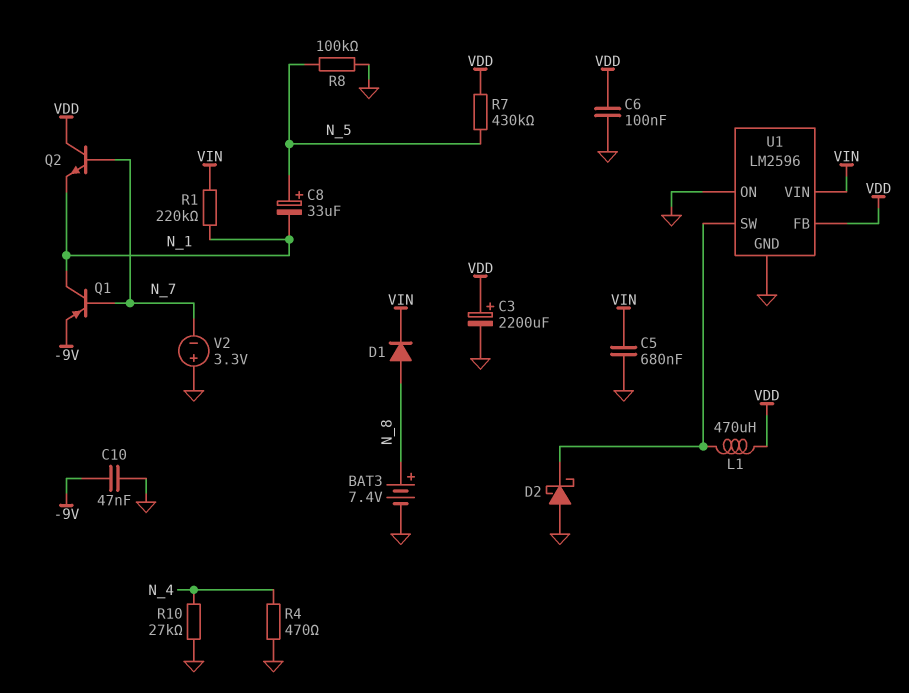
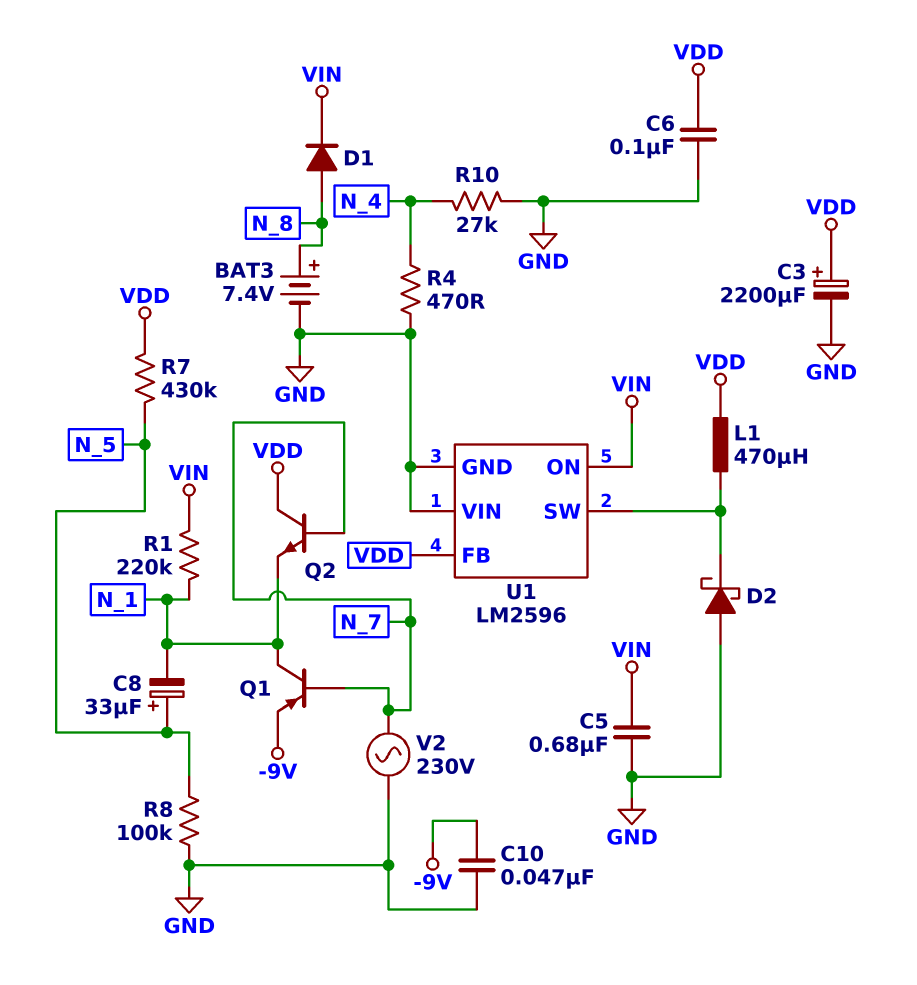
U1 pin ON: GND -> VIN
U1 pin VIN: VIN -> GND
V2: 3.3V (plus GND, minus N_7) -> AC 230V (GND, N_7)

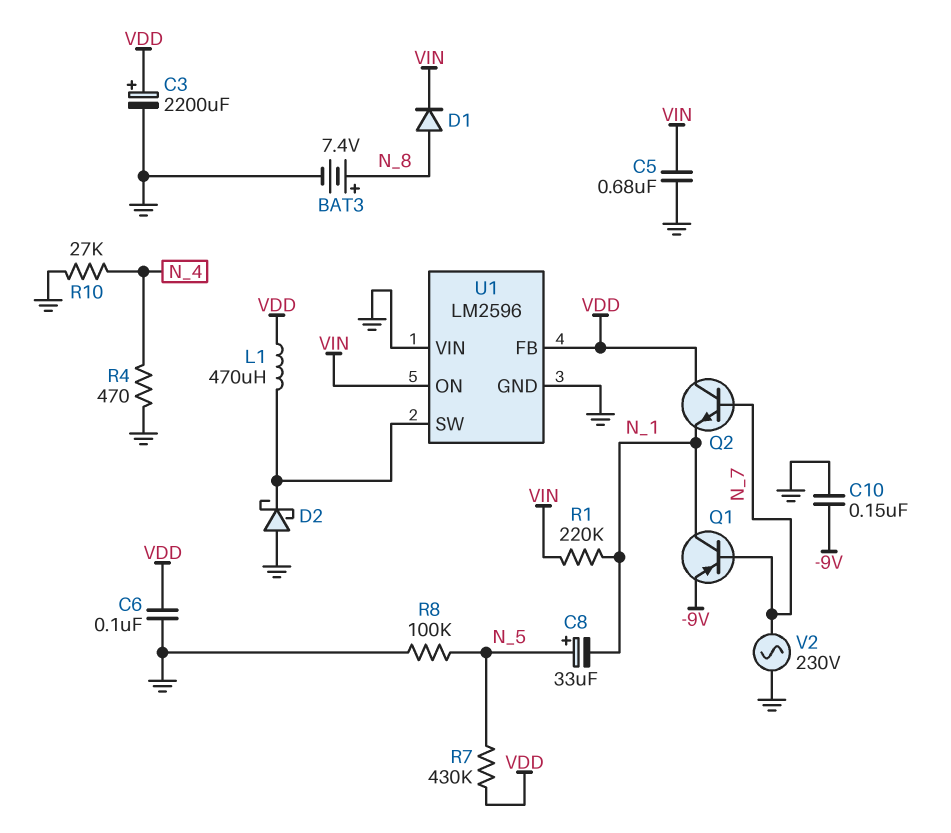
C10: 47nF (-9V, GND) -> 150nF (-9V, GND)

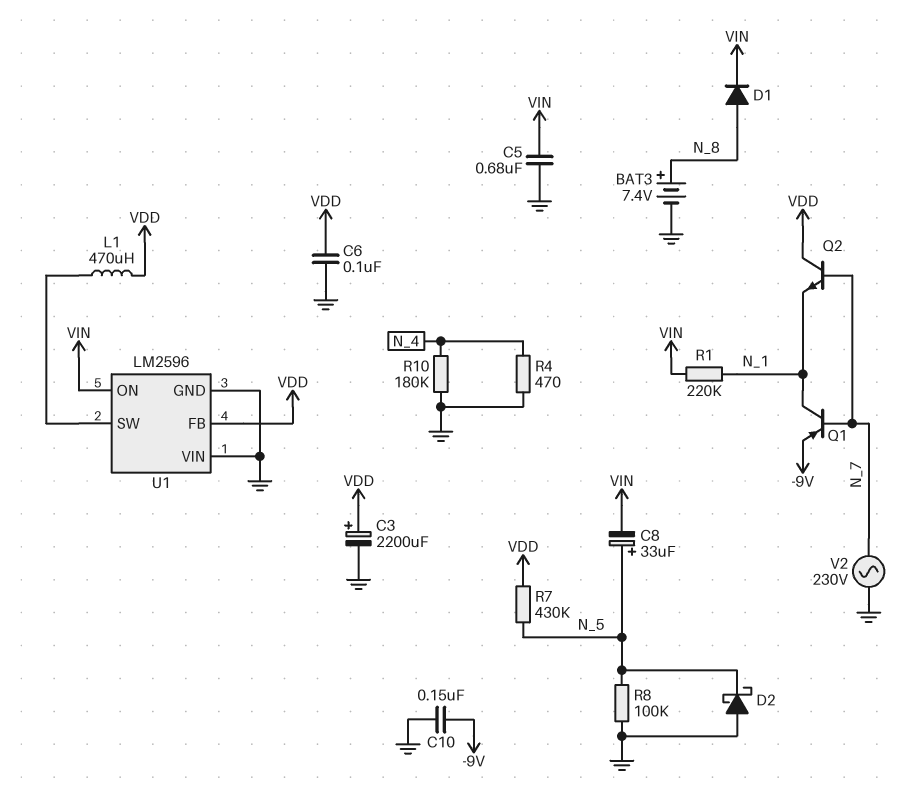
C8: 33uF (plus N_5, minus N_1) -> 33uF (plus N_5, minus VIN)
D2: schottky (A GND, K U1/SW) -> schottky (A GND, K N_5)
R10: 27k (GND, N_4) -> 180k (GND, N_4)

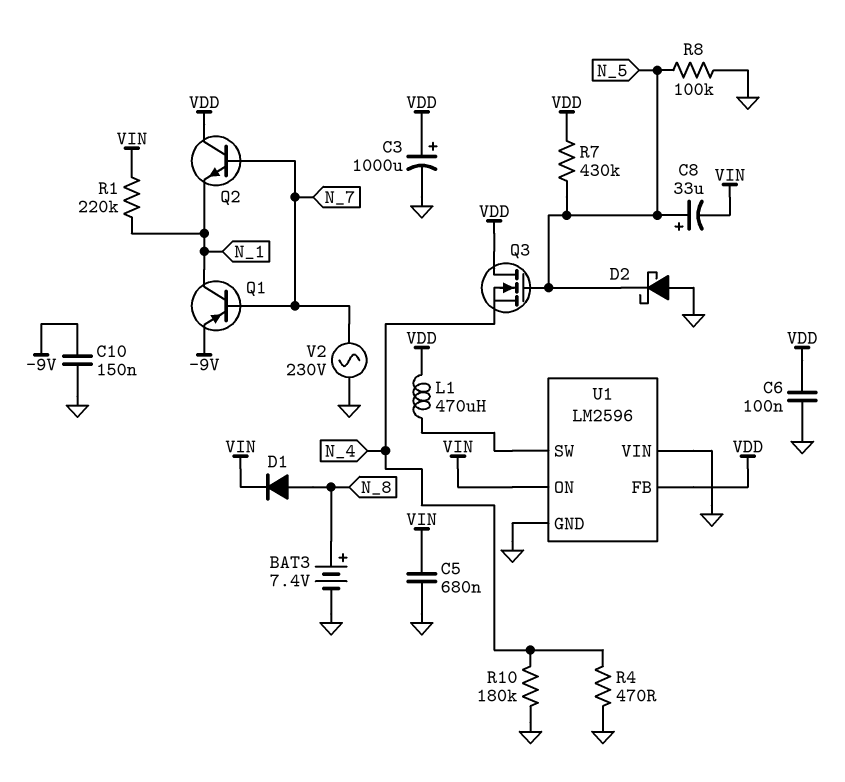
C3: 2200uF (plus VDD, minus GND) -> 1000uF (plus VDD, minus GND)
Q3: none -> NMOS (G N_5, D VDD, S N_4)

